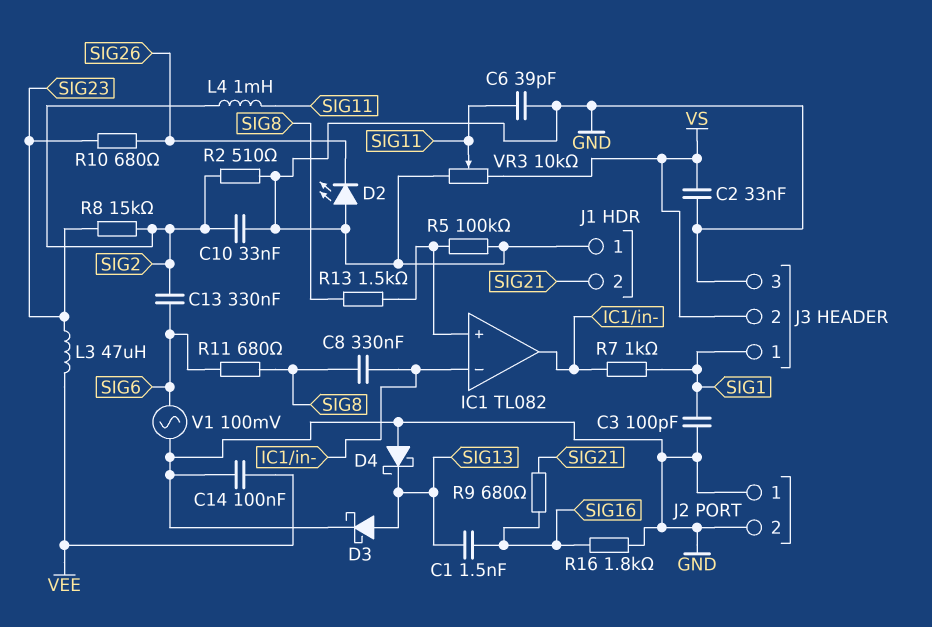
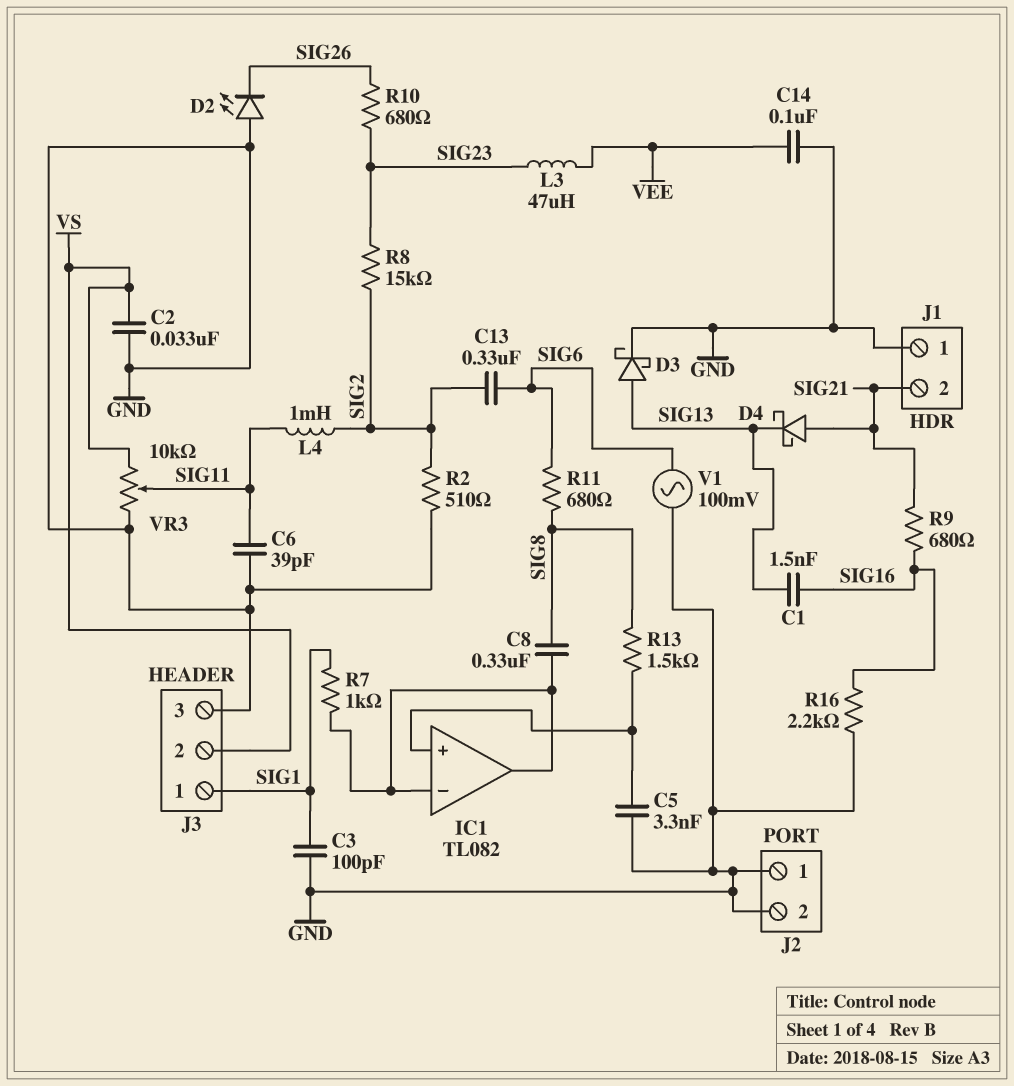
C5: none -> 3.3nF (GND, IC1/in+)
C10: 33nF (GND, SIG2) -> none
D4: schottky (A GND, K SIG13) -> schottky (A SIG21, K SIG13)
R5: 100k (GND, IC1/in+) -> none
R16: 1.8k (GND, SIG16) -> 2.2k (GND, SIG16)

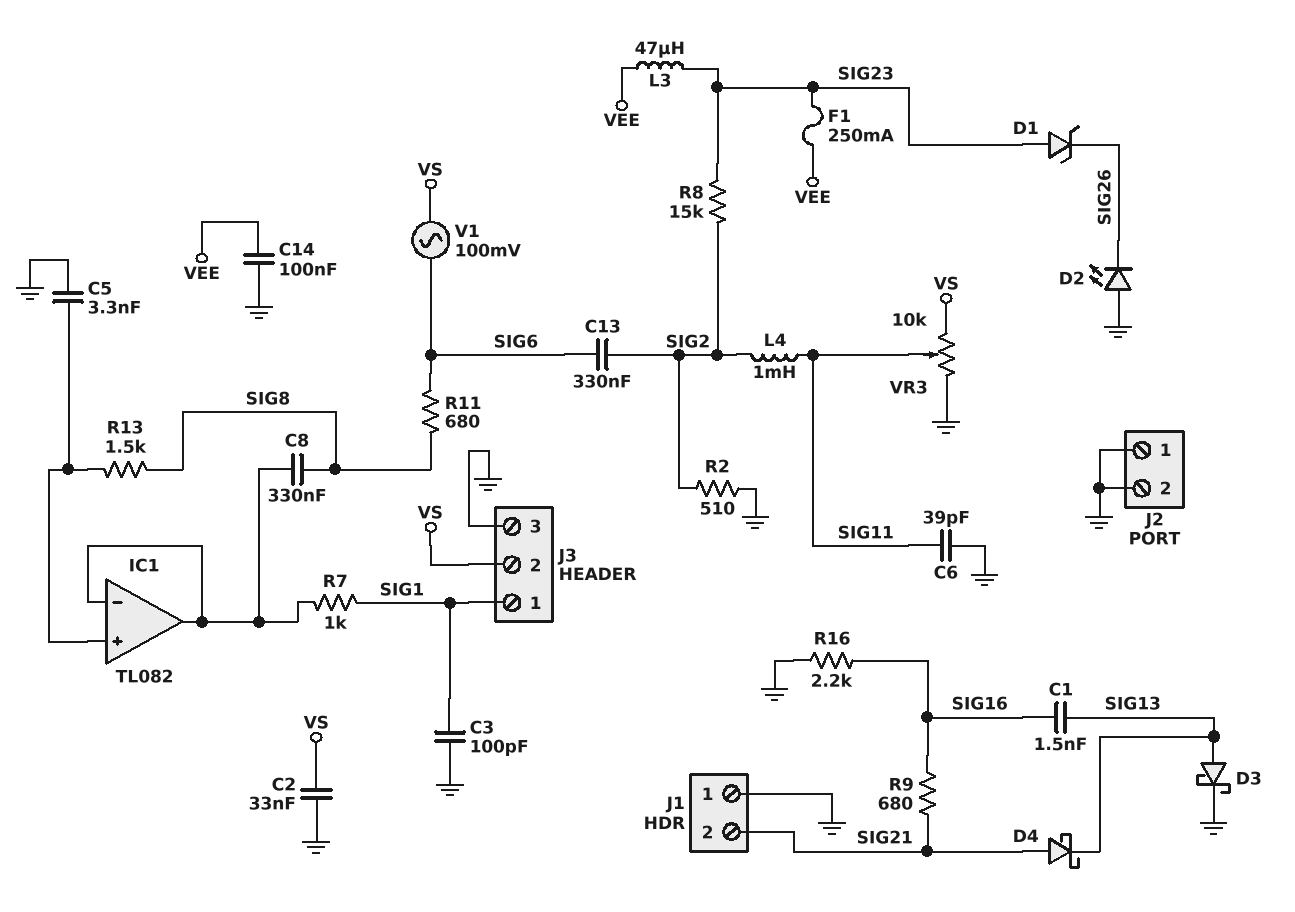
D1: none -> zener (A SIG23, K SIG26)
F1: none -> 250mA (SIG23, VEE)
R10: 680 (SIG23, SIG26) -> none
V1: AC 100mV (GND, SIG6) -> AC 100mV (SIG6, VS)

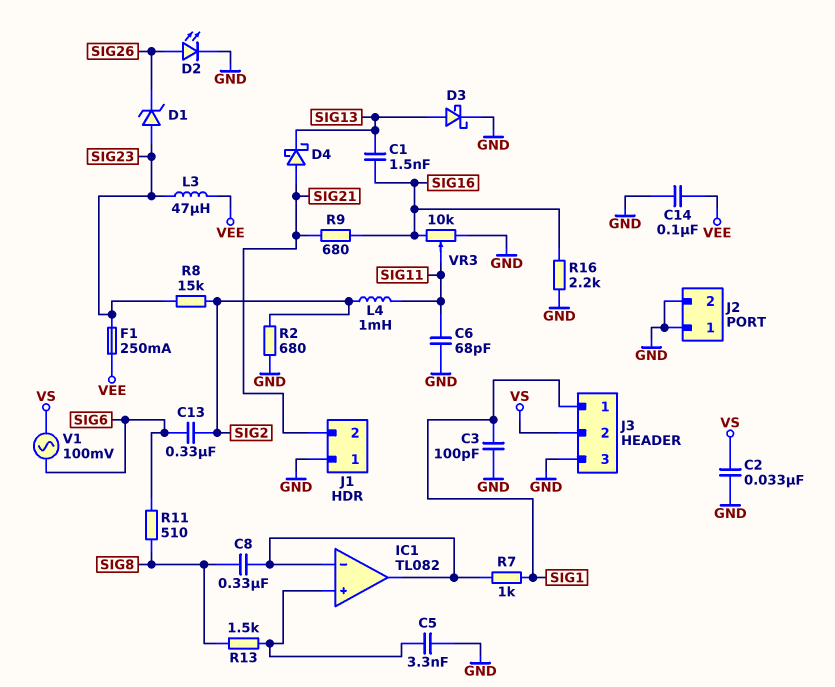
C6: 39pF (GND, SIG11) -> 68pF (GND, SIG11)
D2: LED (A GND, K SIG26) -> LED (A SIG26, K GND)
R2: 510 (GND, SIG2) -> 680 (GND, SIG2)
R11: 680 (SIG6, SIG8) -> 510 (SIG6, SIG8)
VR3: 10k (GND, VS, wiper SIG11) -> 10k (GND, SIG16, wiper SIG11)

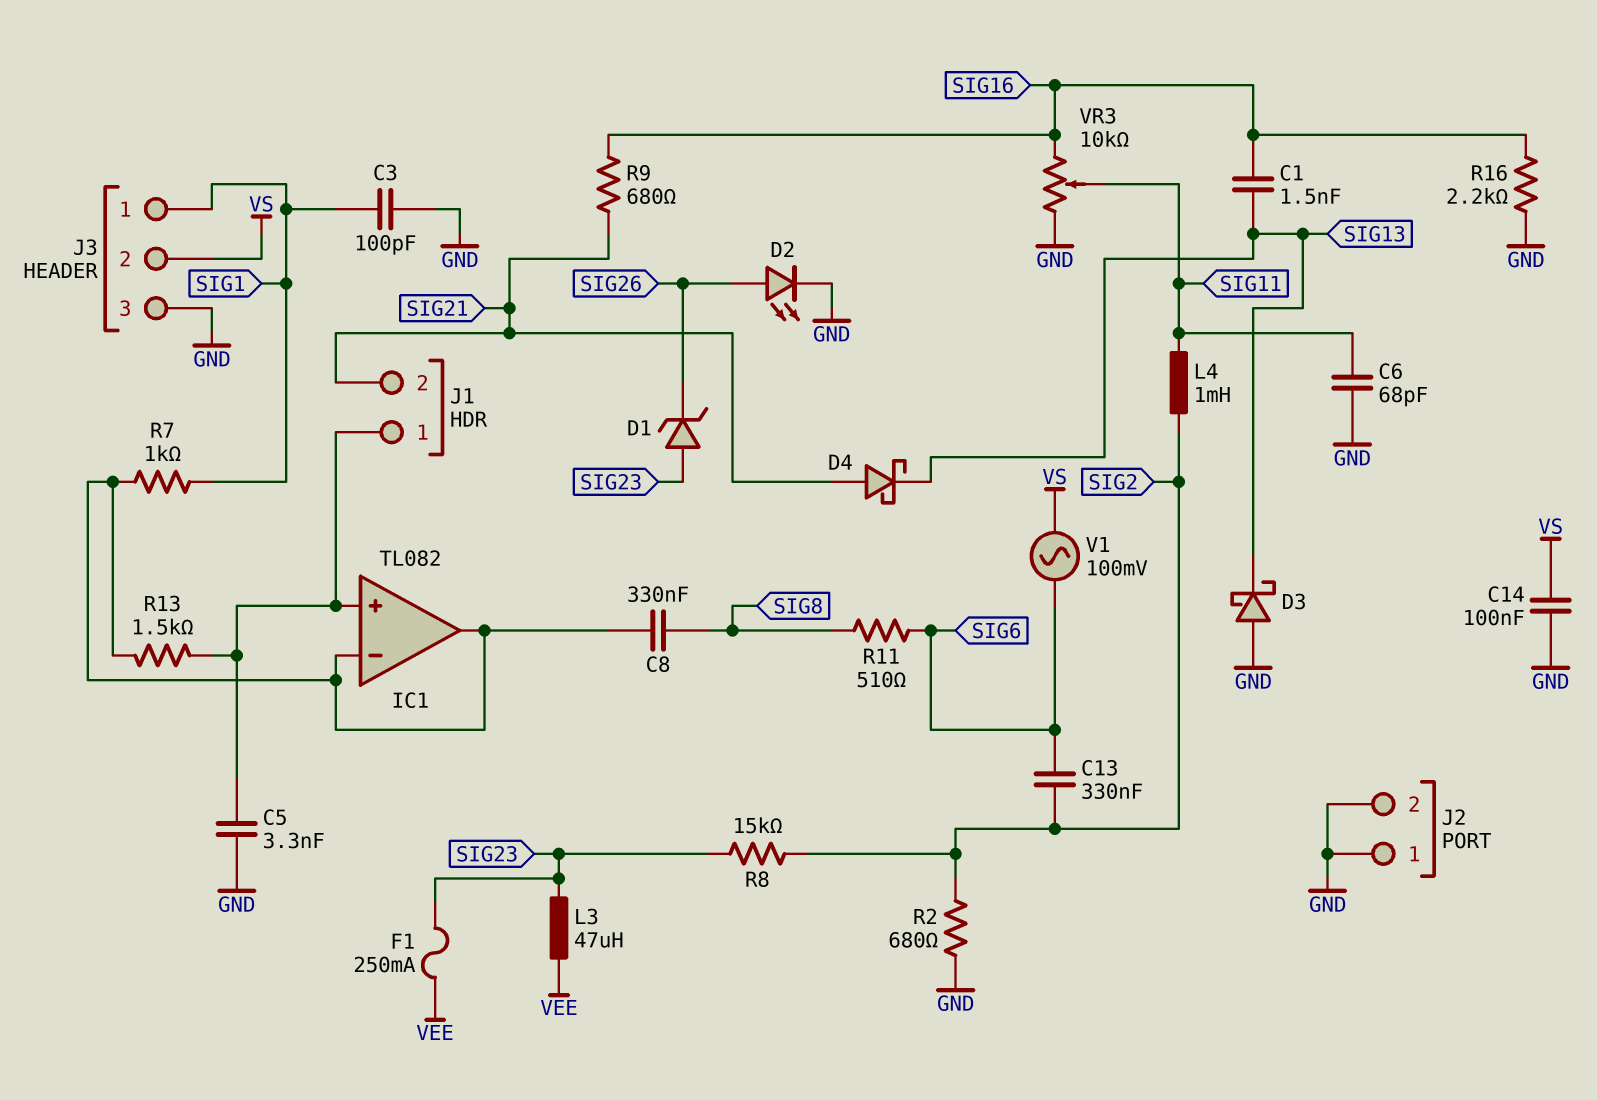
C2: 33nF (GND, VS) -> none
C14: 100nF (GND, VEE) -> 100nF (GND, VS)
D3: schottky (A SIG13, K GND) -> schottky (A GND, K SIG13)
J1 pin 1: GND -> IC1/in+
R13: 1.5k (IC1/in+, SIG8) -> 1.5k (IC1/in+, IC1/in-)

